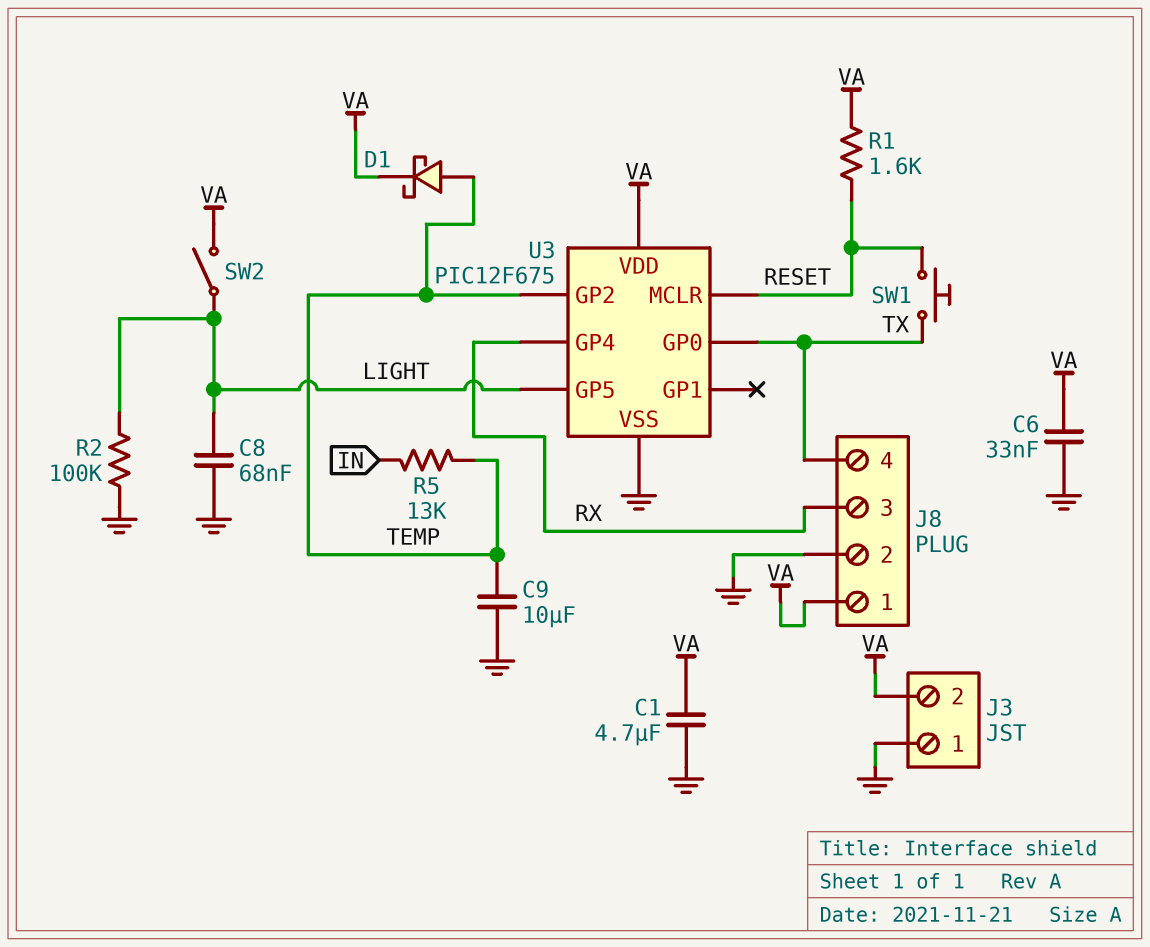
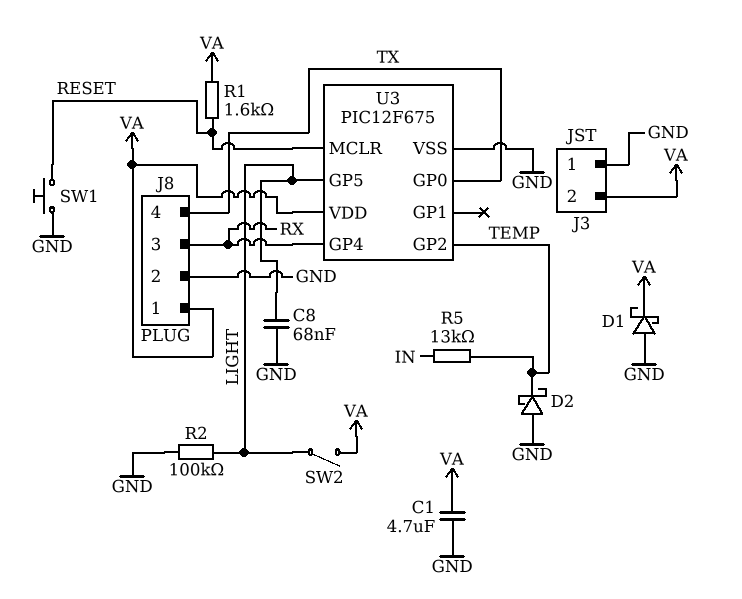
C6: 33nF (GND, VA) -> none
C9: 10uF (GND, TEMP) -> none
D1: schottky (A TEMP, K VA) -> schottky (A GND, K VA)
D2: none -> schottky (A GND, K TEMP)
SW1: button (RESET, TX) -> button (GND, RESET)

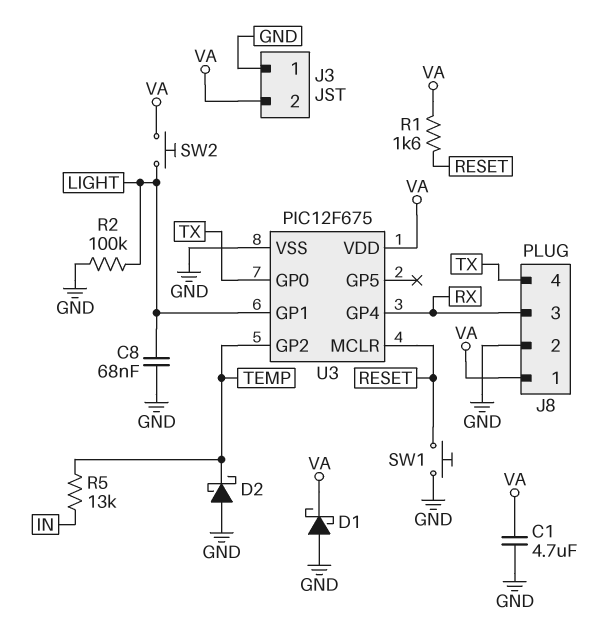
SW2: switch (LIGHT, VA) -> button (LIGHT, VA)
U3 pin GP1: none -> LIGHT
U3 pin GP5: LIGHT -> none

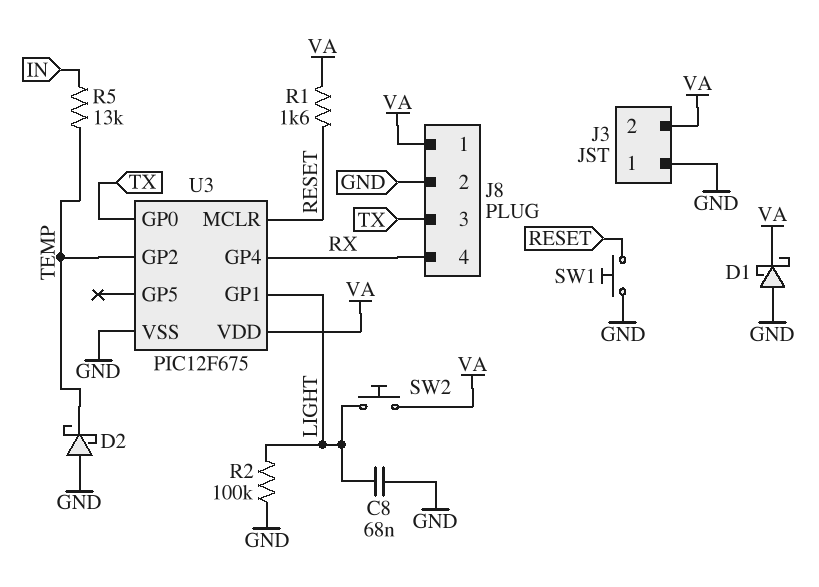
C1: 4.7uF (GND, VA) -> none
J8 pin 3: RX -> TX
J8 pin 4: TX -> RX

